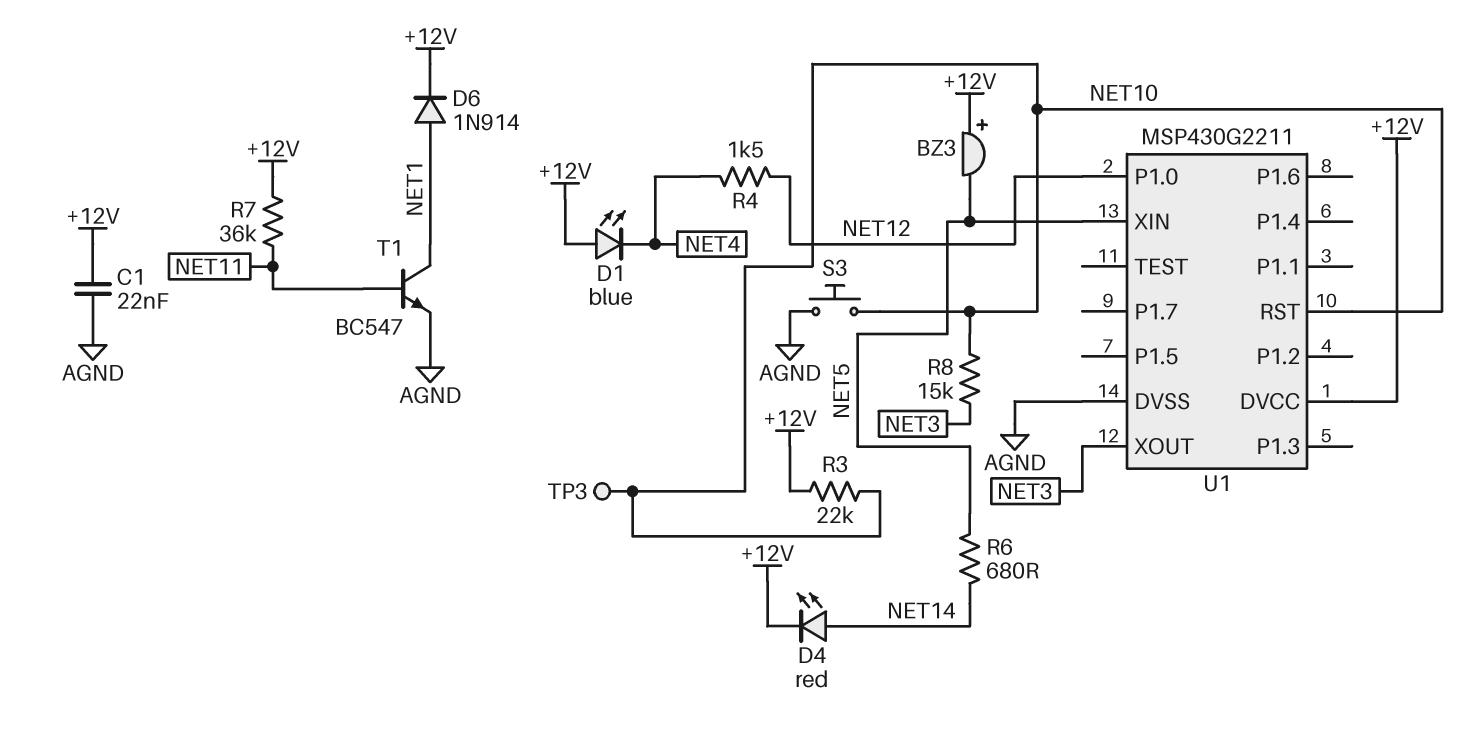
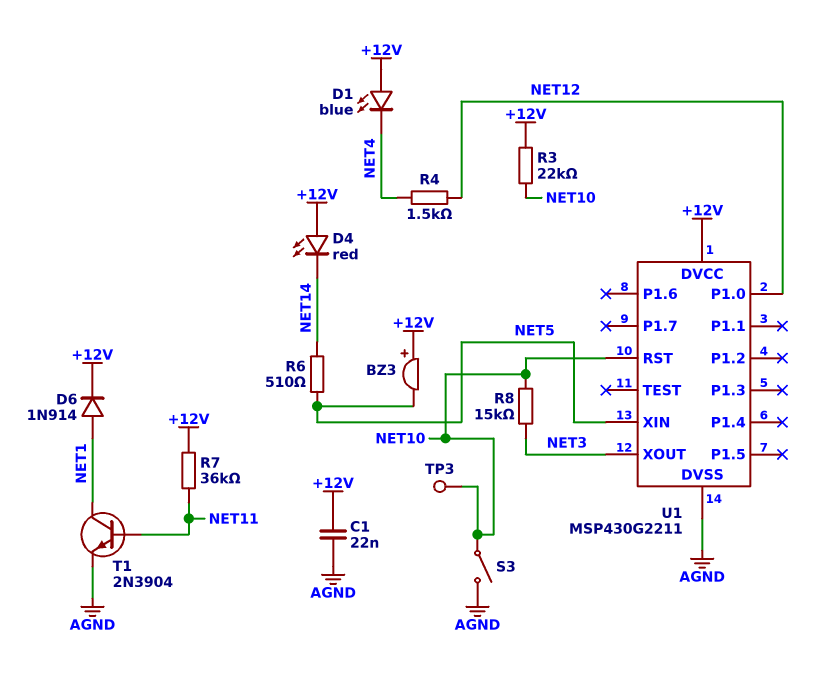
D4: LED red (A NET14, K +12V) -> LED red (A +12V, K NET14)
R6: 680 (NET5, NET14) -> 510 (NET5, NET14)
S3: button (AGND, NET10) -> switch (AGND, NET10)
T1: NPN BC547 (B NET11, C NET1, E AGND) -> NPN 2N3904 (B NET11, C NET1, E AGND)

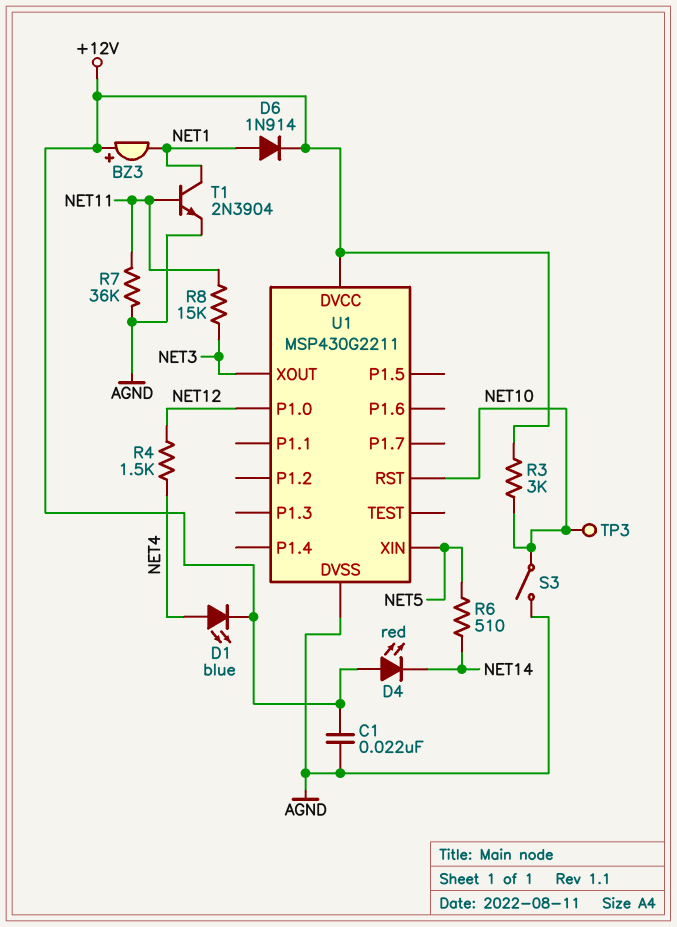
BZ3: buzzer (plus +12V, minus NET5) -> buzzer (plus +12V, minus NET1)
D1: LED blue (A +12V, K NET4) -> LED blue (A NET4, K +12V)
R3: 22k (+12V, NET10) -> 3k (+12V, NET10)
R7: 36k (+12V, NET11) -> 36k (AGND, NET11)
R8: 15k (NET3, NET10) -> 15k (NET3, NET11)

